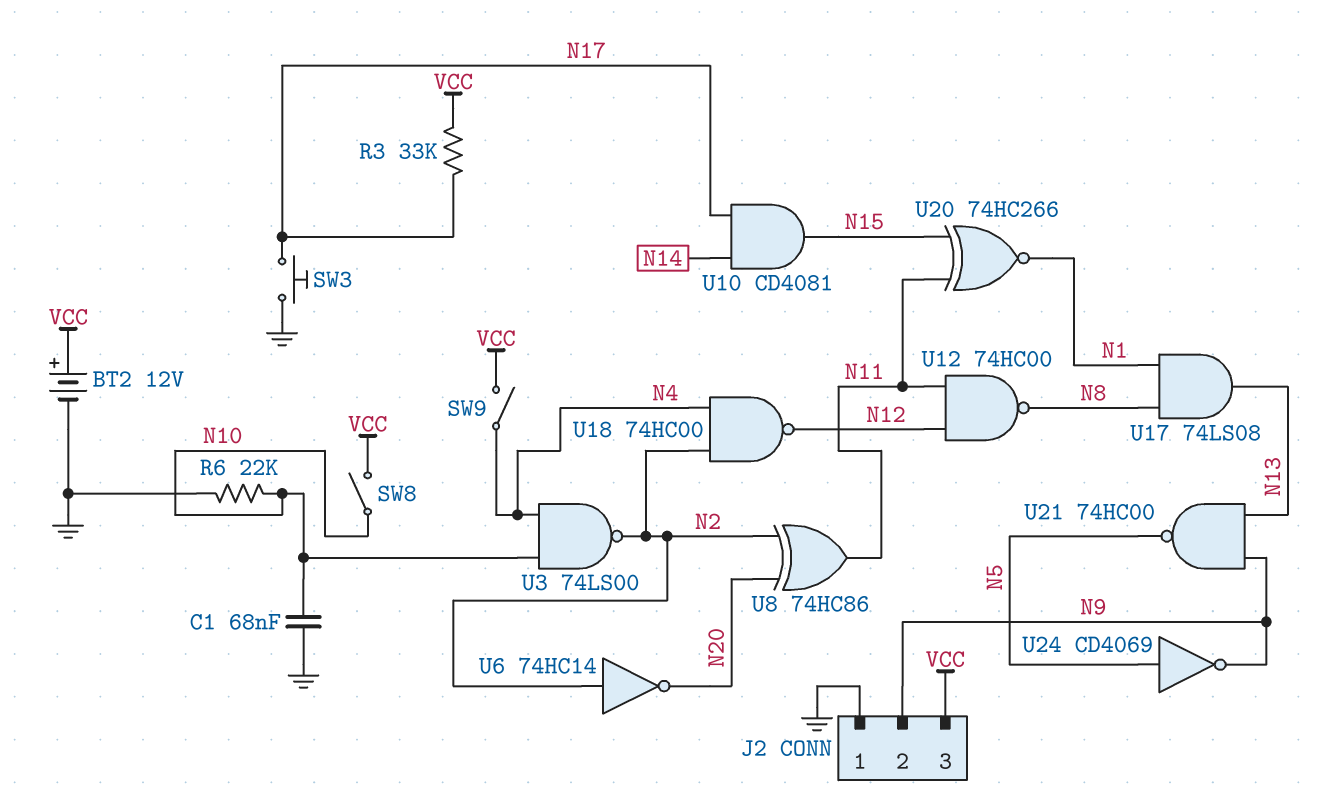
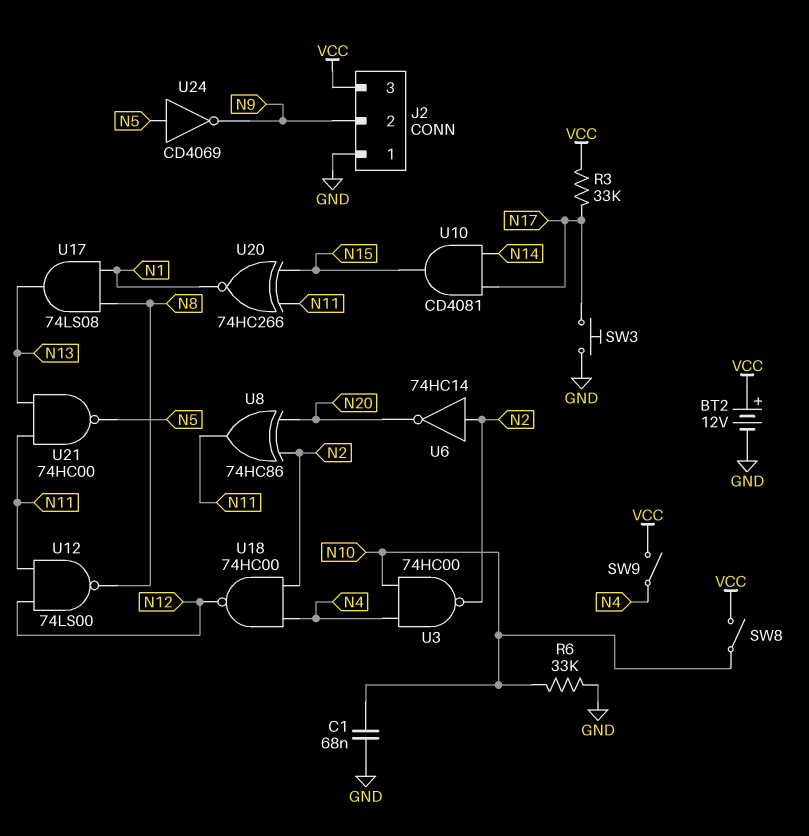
R6: 22k (GND, N10) -> 33k (GND, N10)
U3: NAND 74LS00 (in N4, in N10, out N2) -> NAND 74HC00 (in N4, in N10, out N2)
U12: NAND 74HC00 (in N11, in N12, out N8) -> NAND 74LS00 (in N11, in N12, out N8)
U21: NAND 74HC00 (in N9, in N13, out N5) -> NAND 74HC00 (in N11, in N13, out N5)

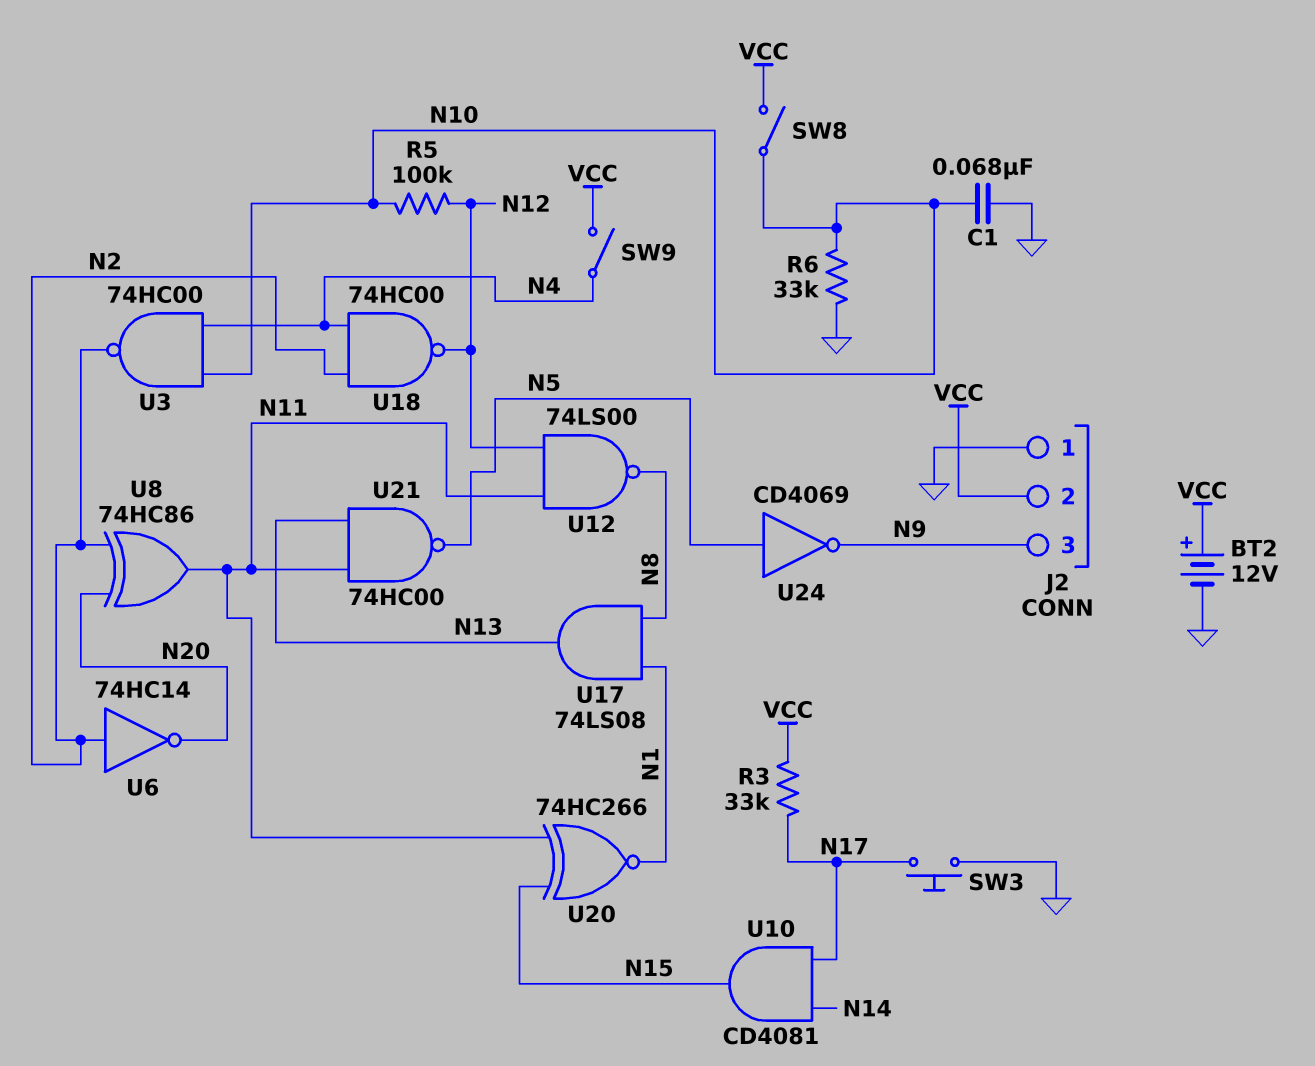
J2 pin 2: N9 -> VCC
J2 pin 3: VCC -> N9
R5: none -> 100k (N10, N12)

